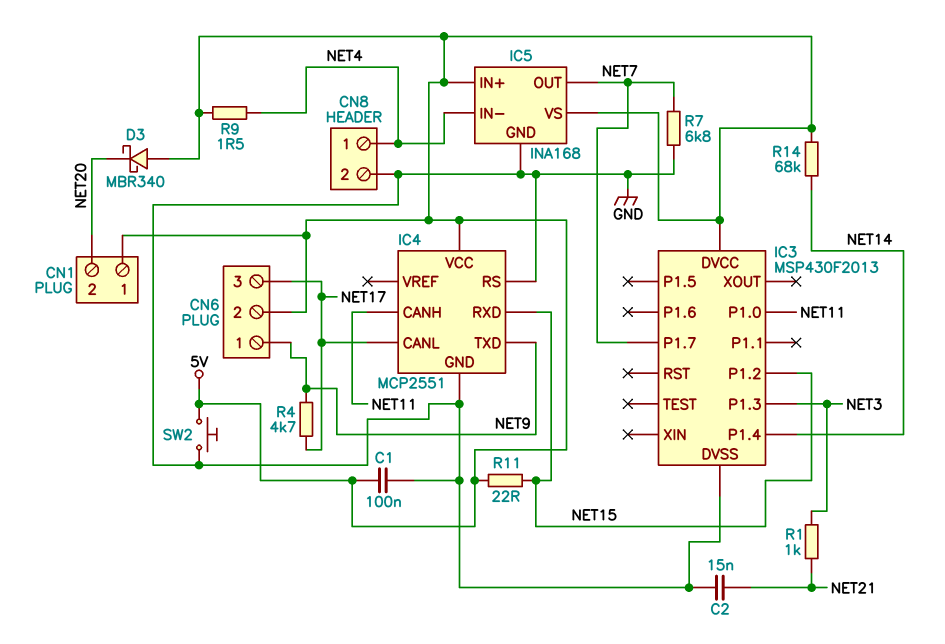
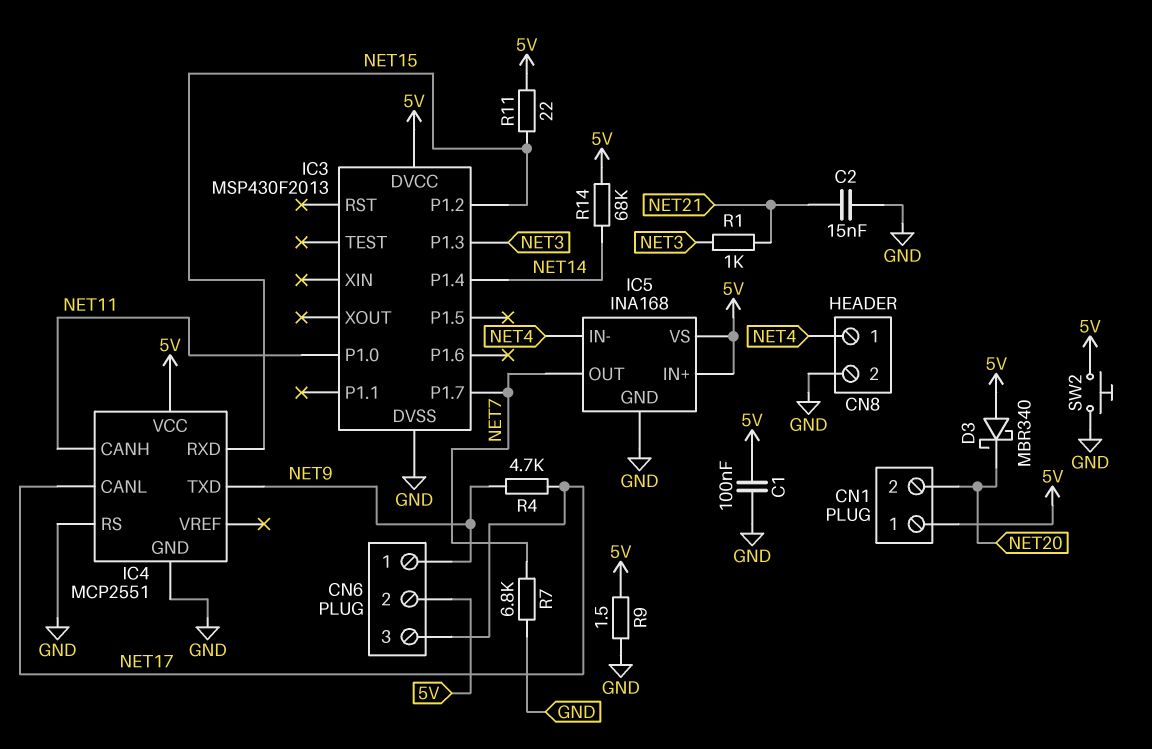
R9: 1.5 (5V, NET4) -> 1.5 (5V, GND)

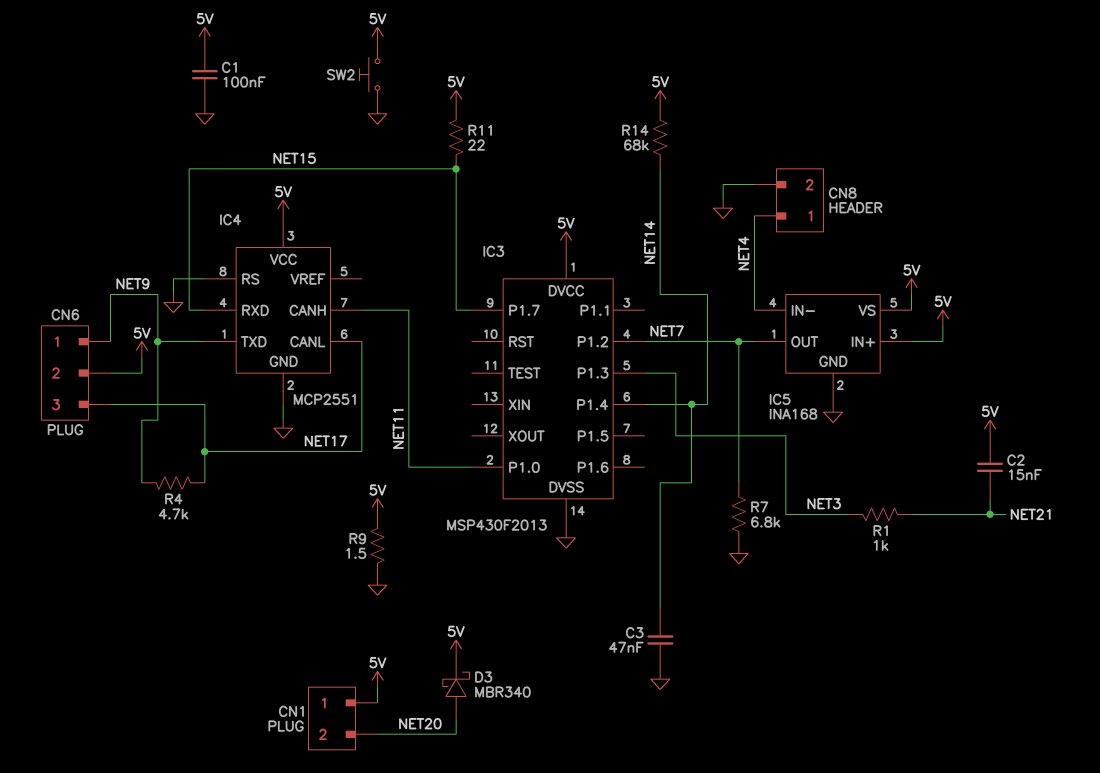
C2: 15nF (GND, NET21) -> 15nF (5V, NET21)
C3: none -> 47nF (GND, NET14)
D3: schottky MBR340 (A 5V, K NET20) -> schottky MBR340 (A NET20, K 5V)
IC3 pin P1.2: NET15 -> NET7
IC3 pin P1.7: NET7 -> NET15

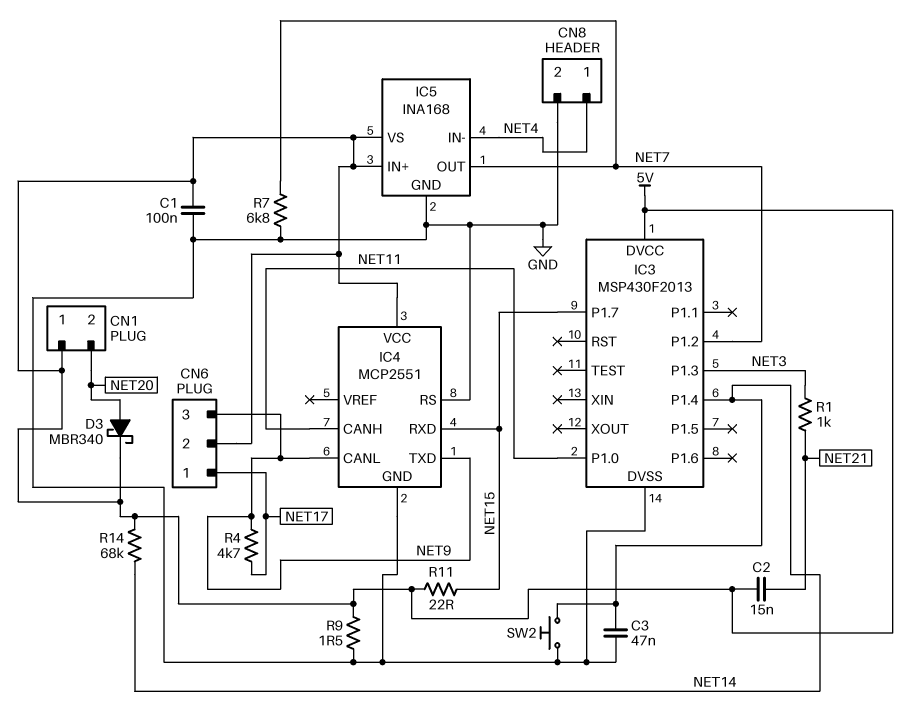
CN6 pin 1: NET9 -> NET17
CN6 pin 3: NET17 -> NET9
IC4 pin CANL: NET17 -> NET9
SW2: button (5V, GND) -> button (GND, NET14)

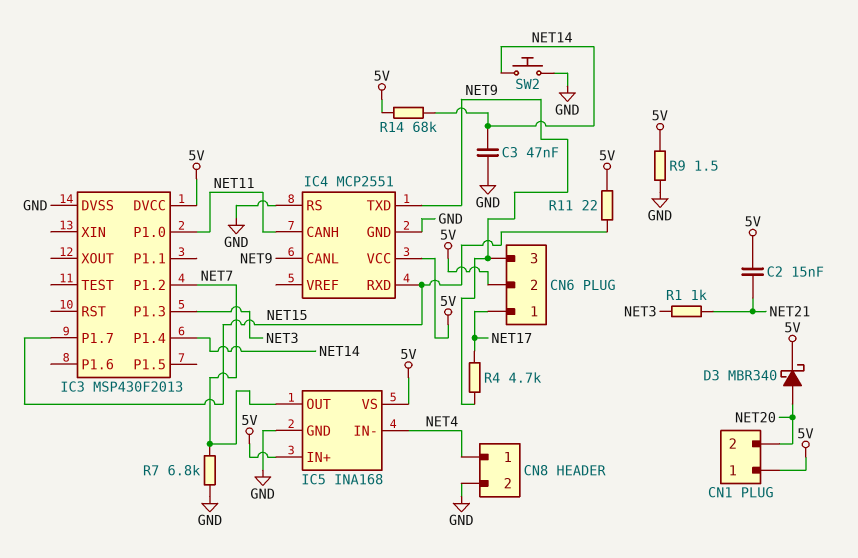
C1: 100nF (5V, GND) -> none

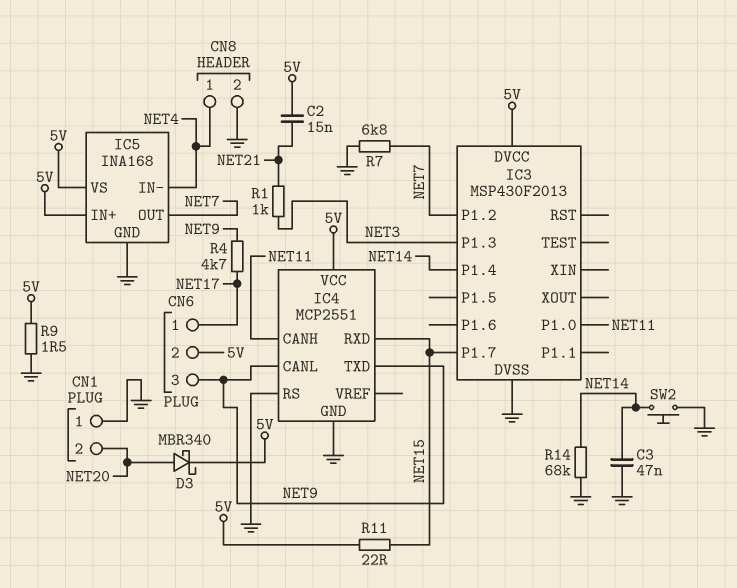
CN1 pin 1: 5V -> GND
R14: 68k (5V, NET14) -> 68k (GND, NET14)

